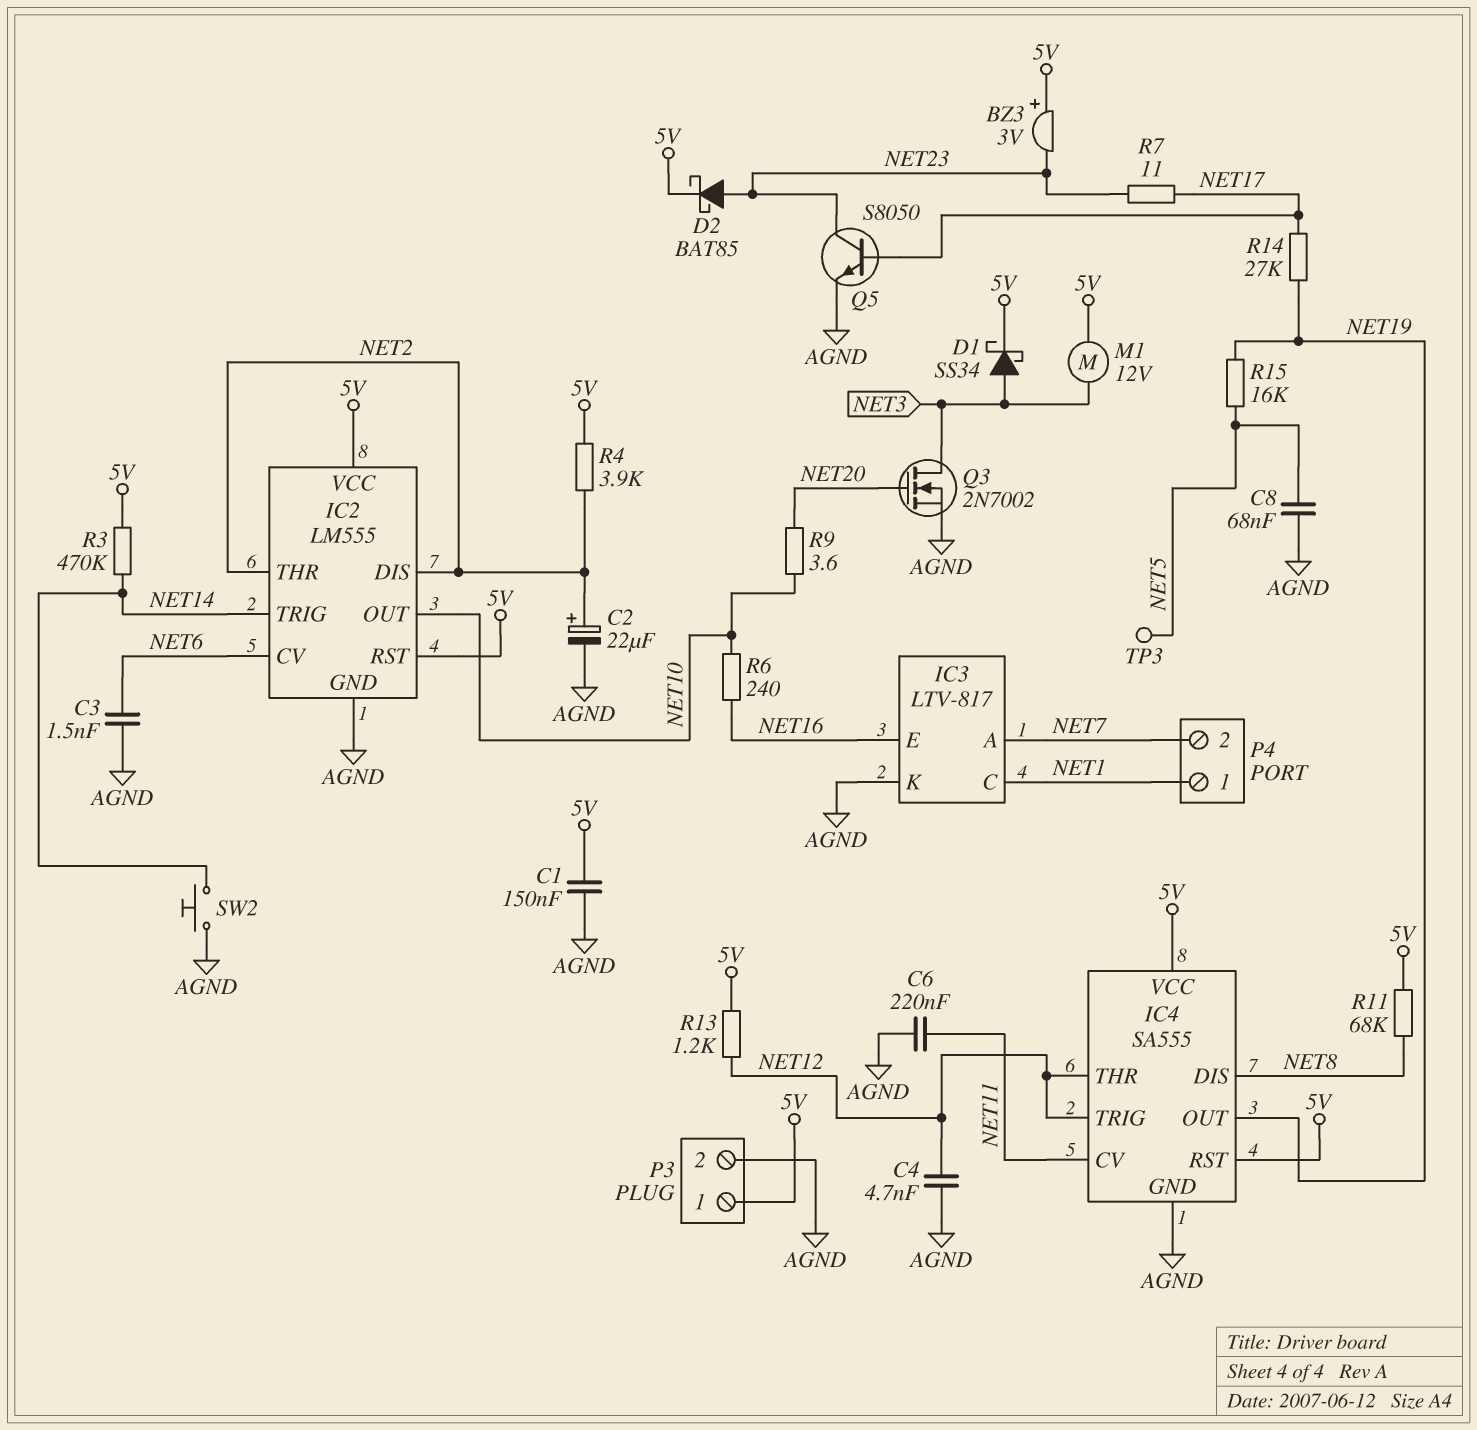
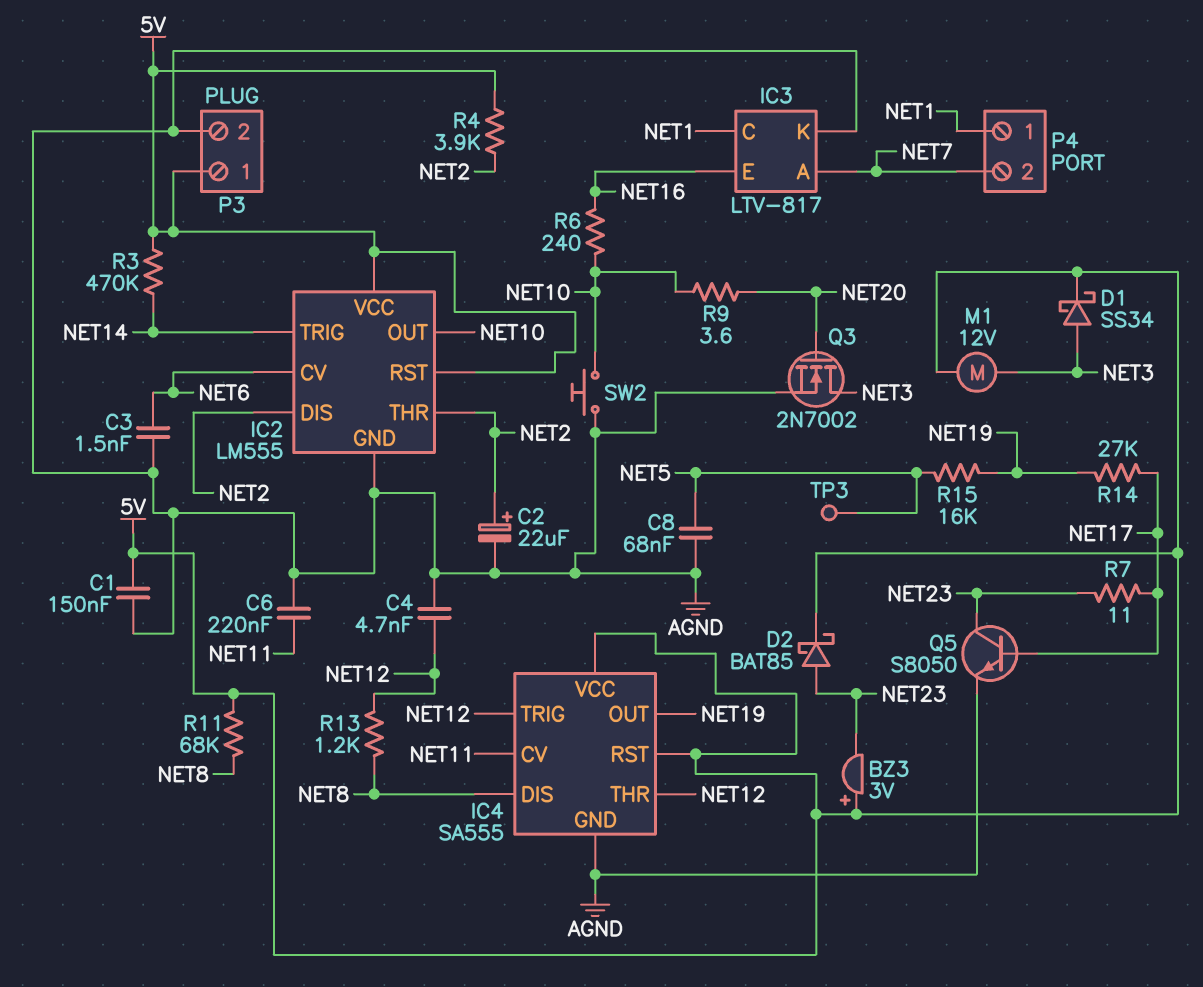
R13: 1.2k (5V, NET12) -> 1.2k (NET8, NET12)
SW2: button (AGND, NET14) -> button (AGND, NET10)

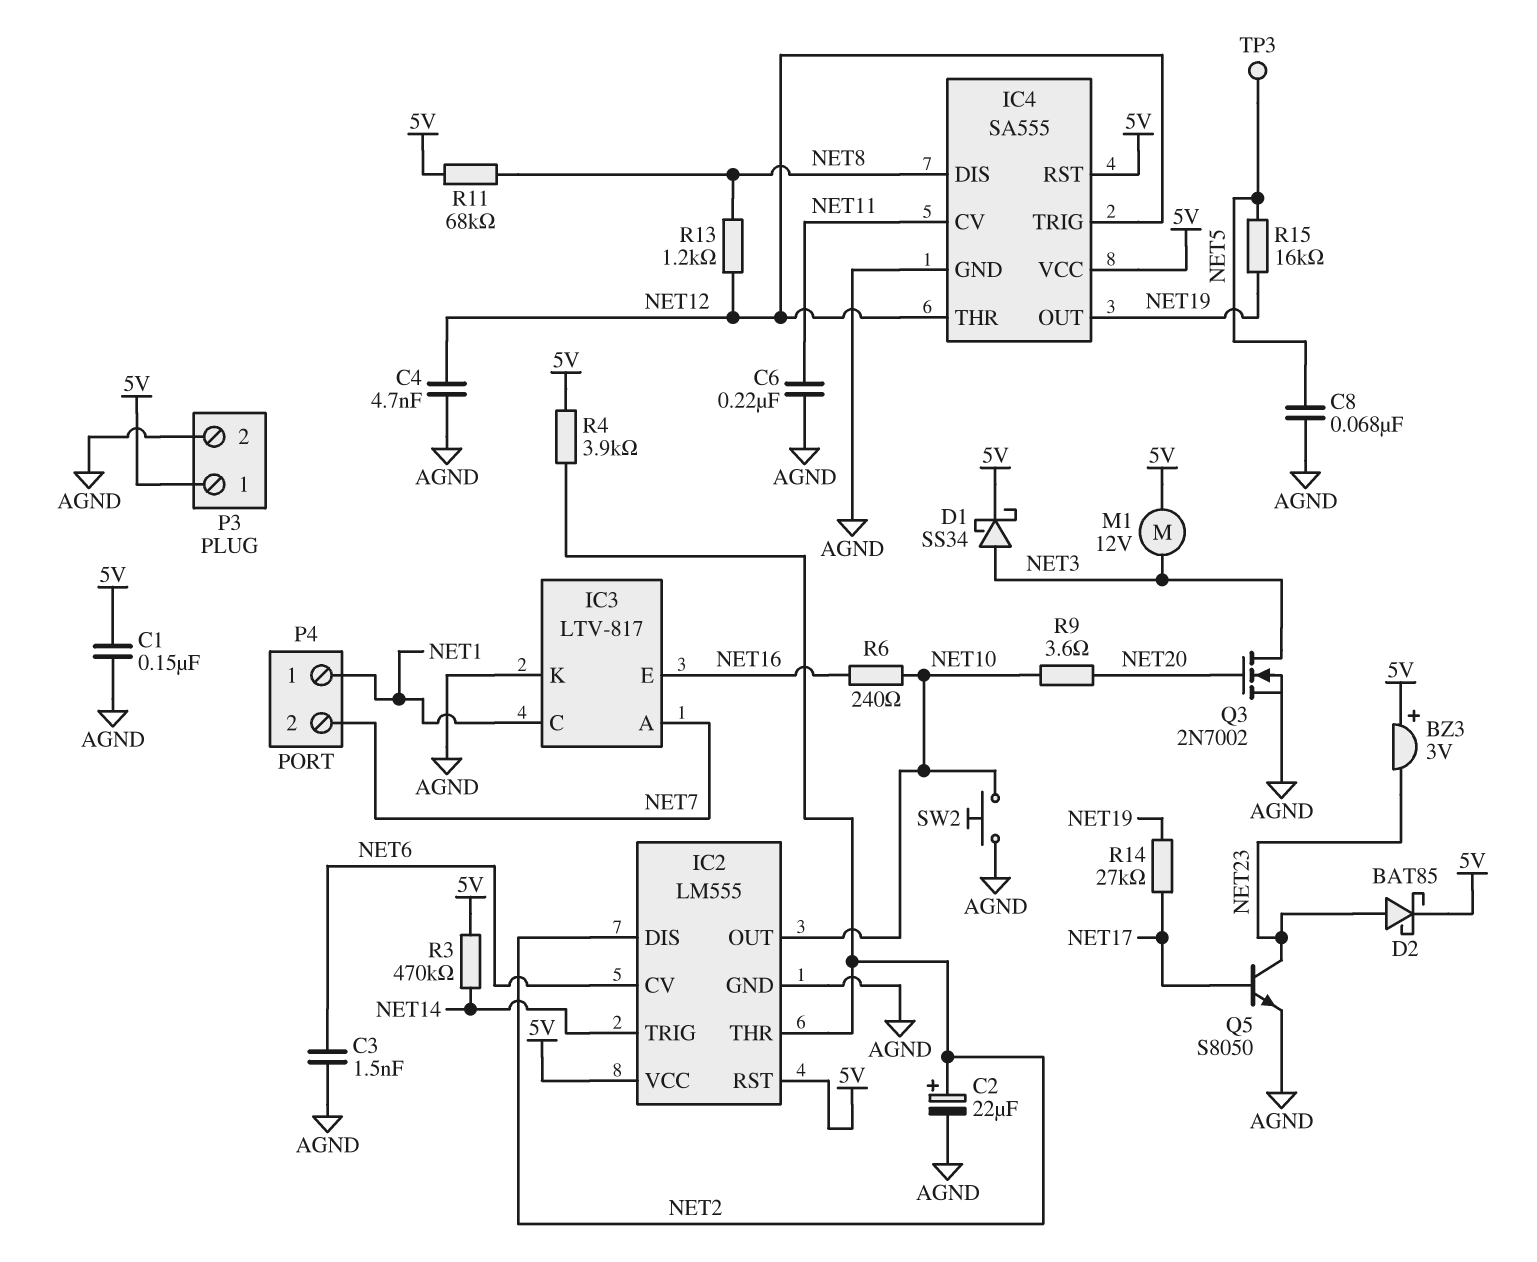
R7: 11 (NET17, NET23) -> none

